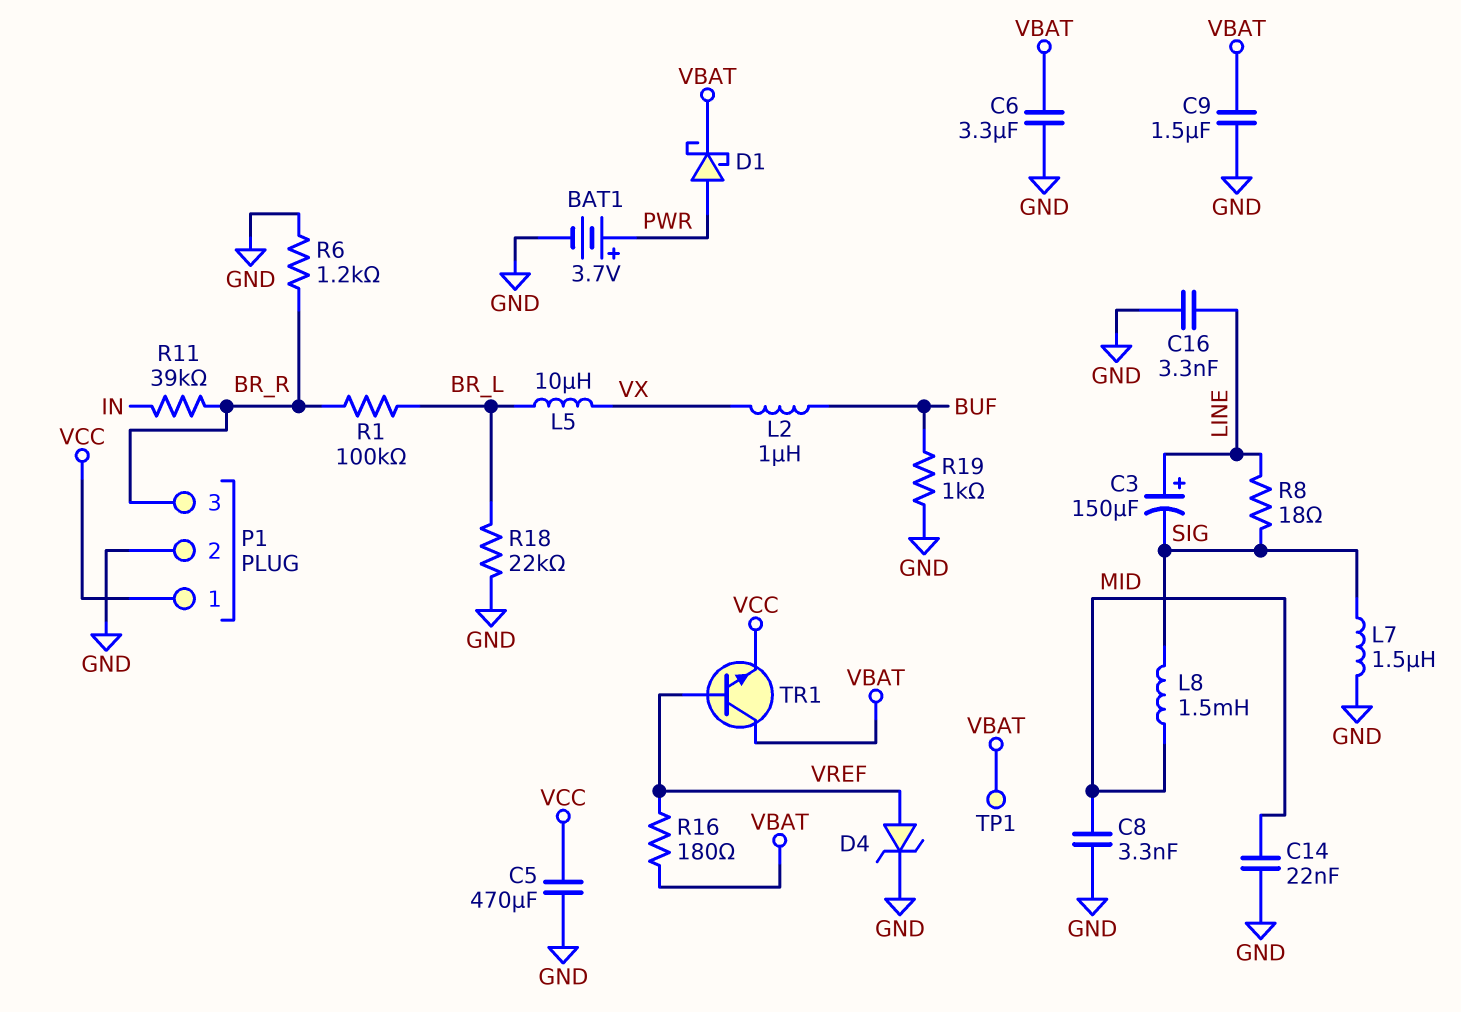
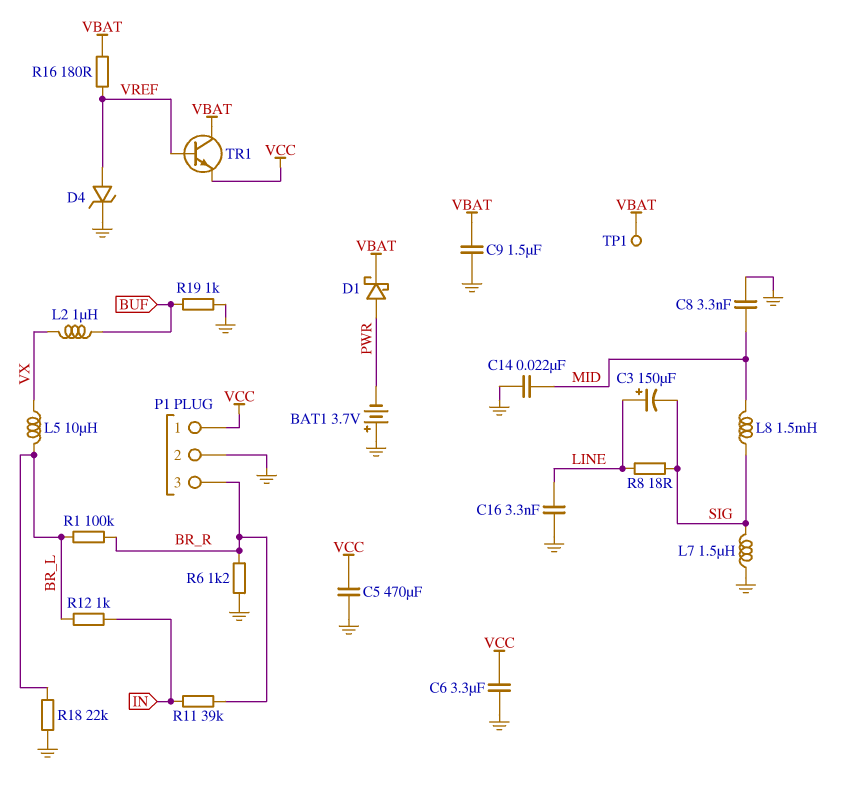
BAT1: 3.7V (plus PWR, minus GND) -> 3.7V (plus GND, minus PWR)
C6: 3.3uF (GND, VBAT) -> 3.3uF (GND, VCC)
R12: none -> 1k (BR_L, IN)

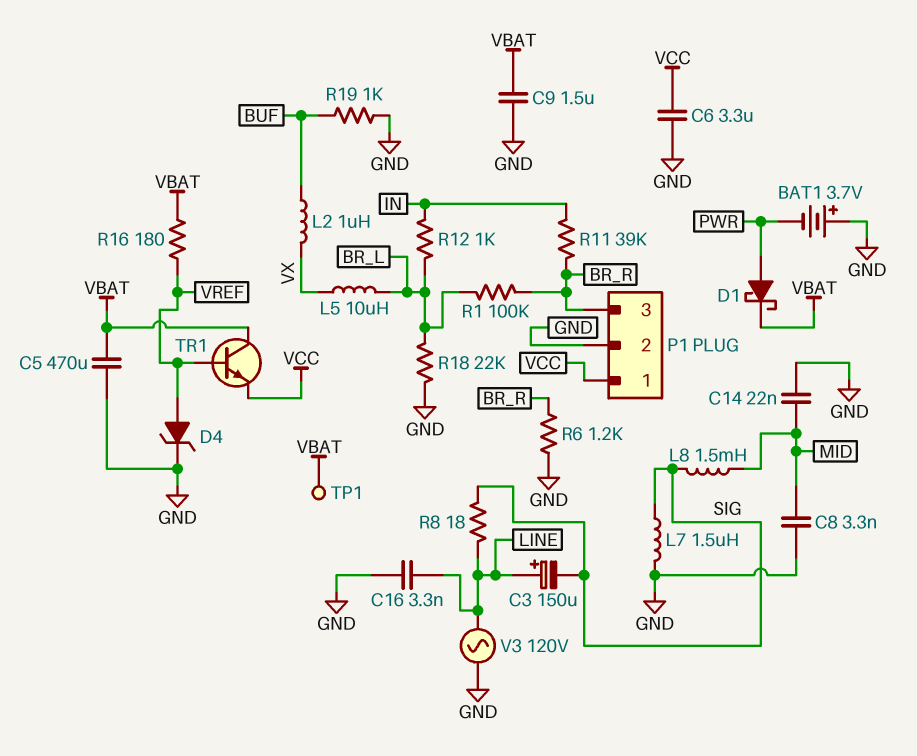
C5: 470uF (GND, VCC) -> 470uF (GND, VBAT)
V3: none -> AC 120V (GND, LINE)

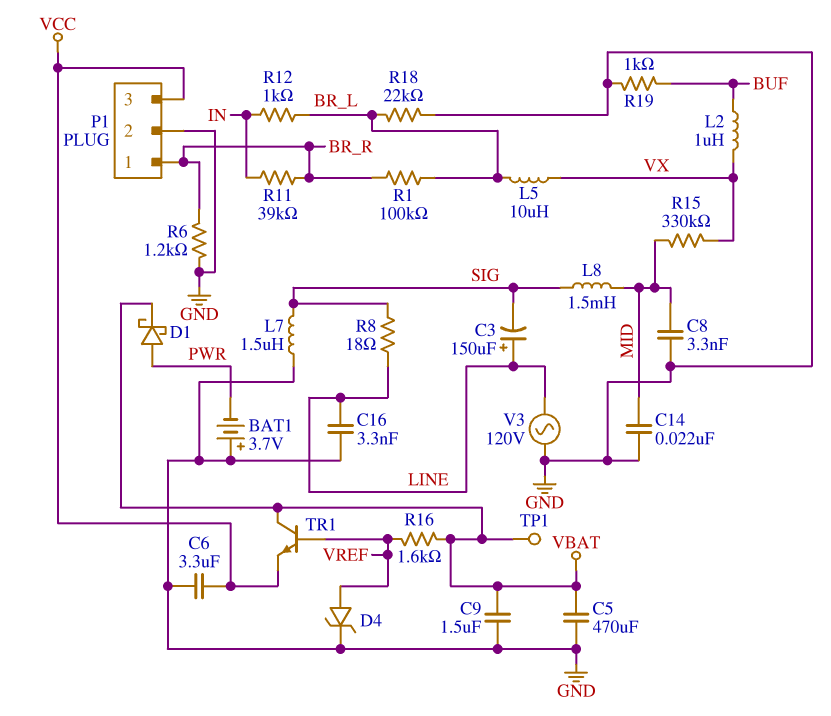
P1 pin 1: VCC -> BR_R
P1 pin 3: BR_R -> VCC
R15: none -> 330k (MID, VX)
R16: 180 (VBAT, VREF) -> 1.6k (VBAT, VREF)

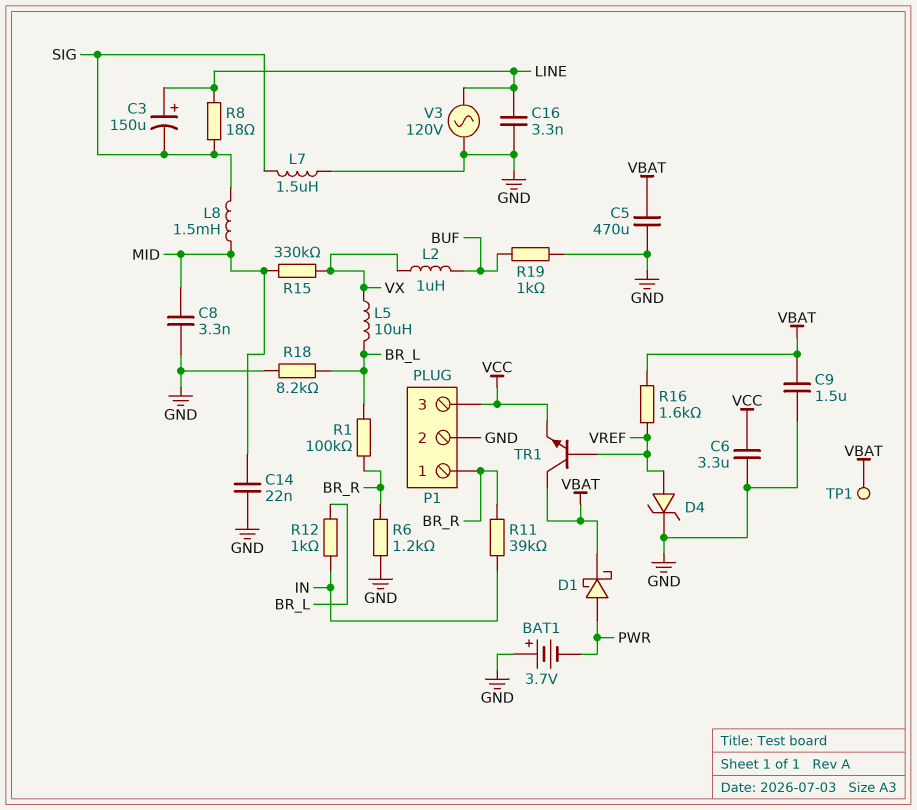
R18: 22k (BR_L, GND) -> 8.2k (BR_L, GND)

